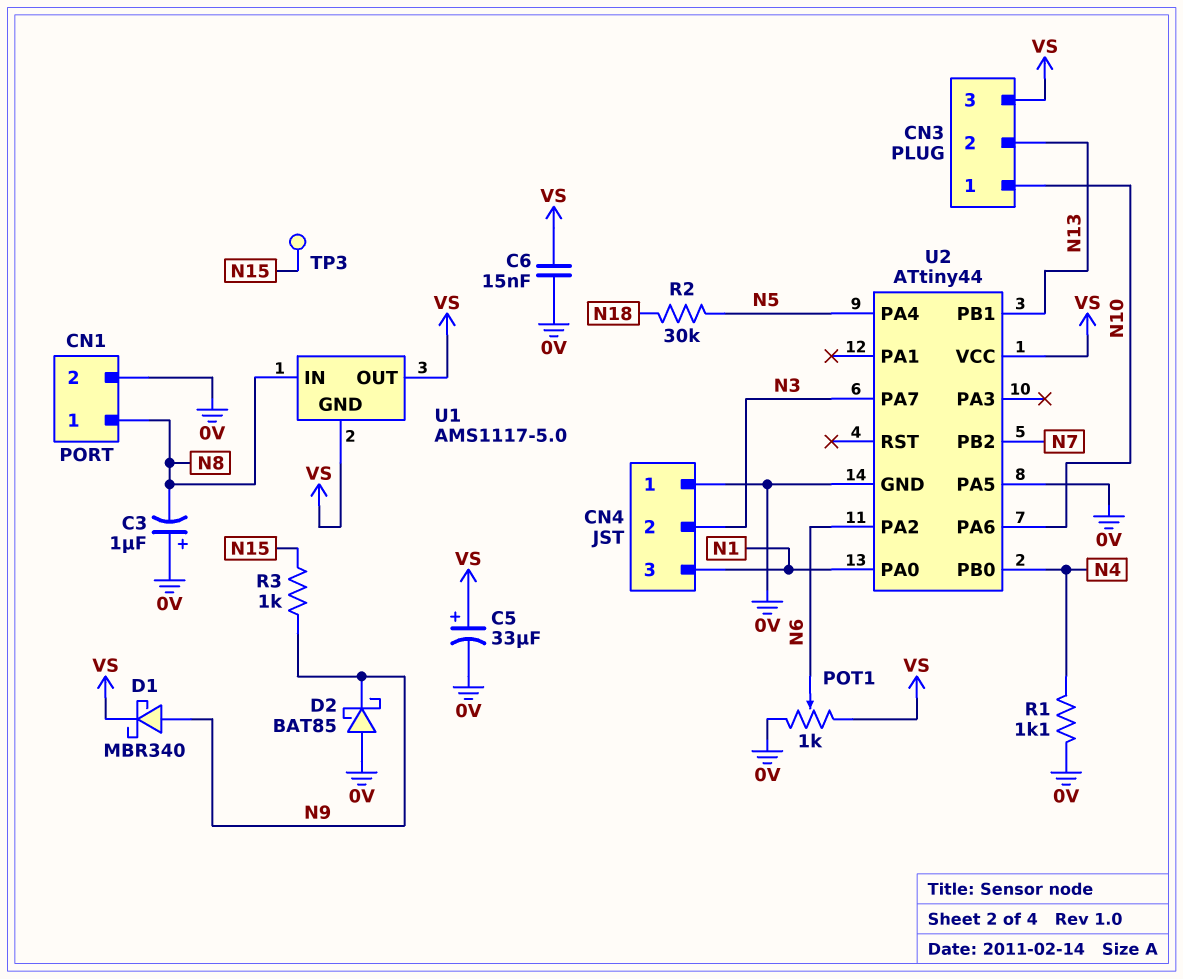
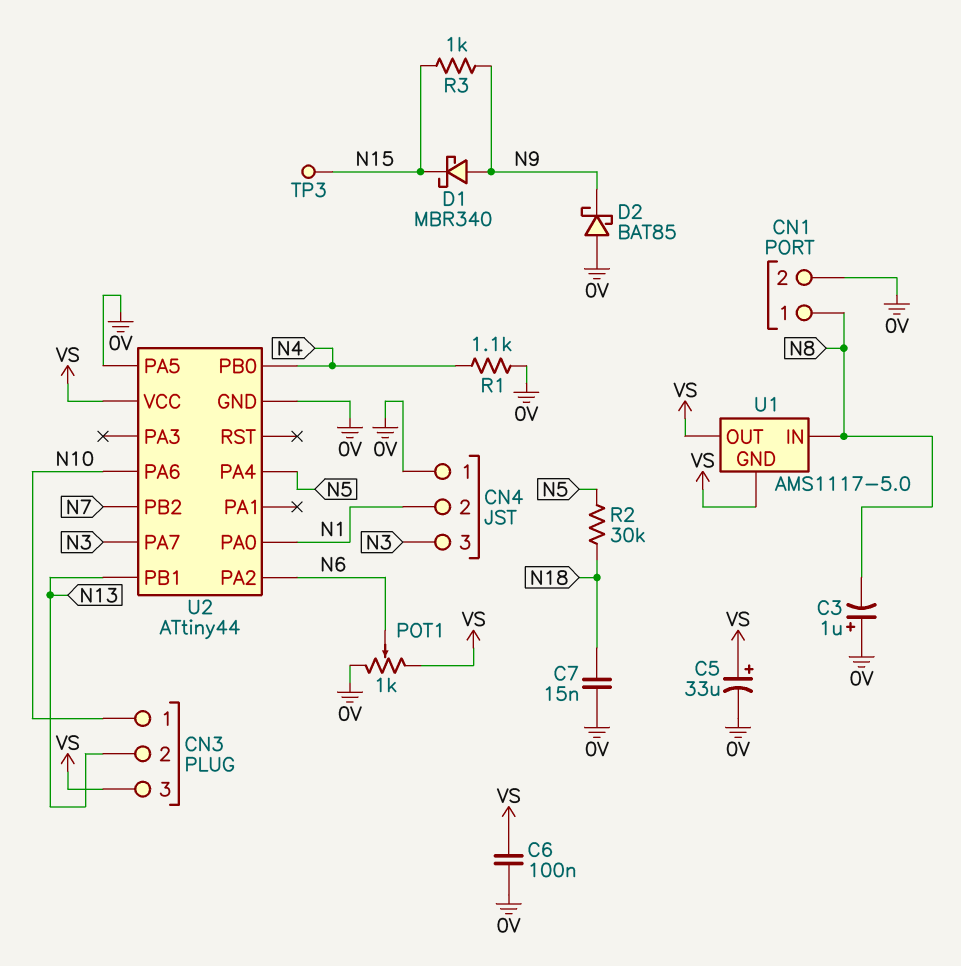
C6: 15nF (0V, VS) -> 100nF (0V, VS)
C7: none -> 15nF (0V, N18)
CN4 pin 2: N3 -> N1
CN4 pin 3: N1 -> N3
D1: schottky MBR340 (A N9, K VS) -> schottky MBR340 (A N9, K N15)

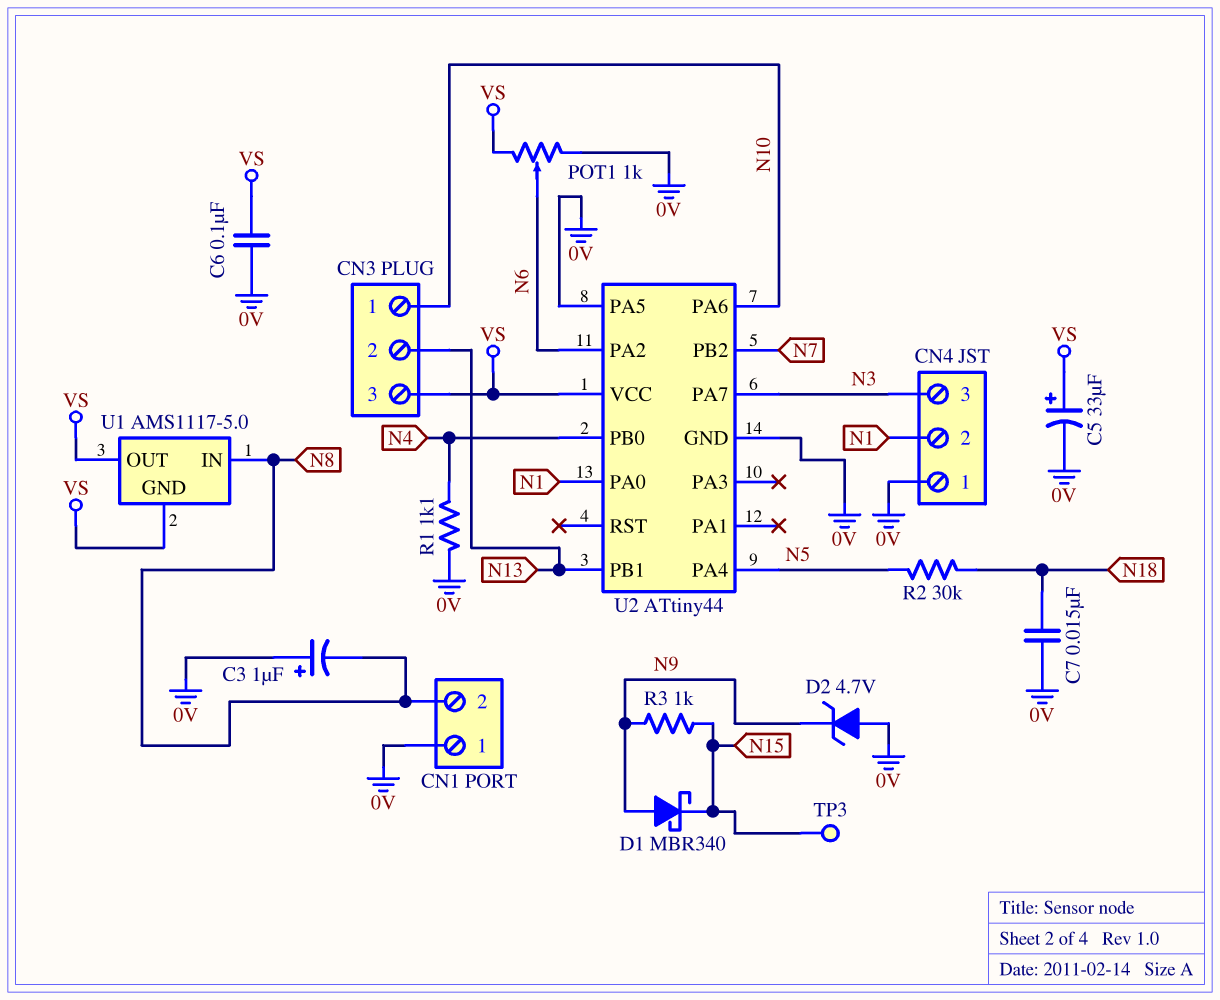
CN1 pin 1: N8 -> 0V
CN1 pin 2: 0V -> N8
D2: schottky BAT85 (A 0V, K N9) -> zener 4.7V (A 0V, K N9)

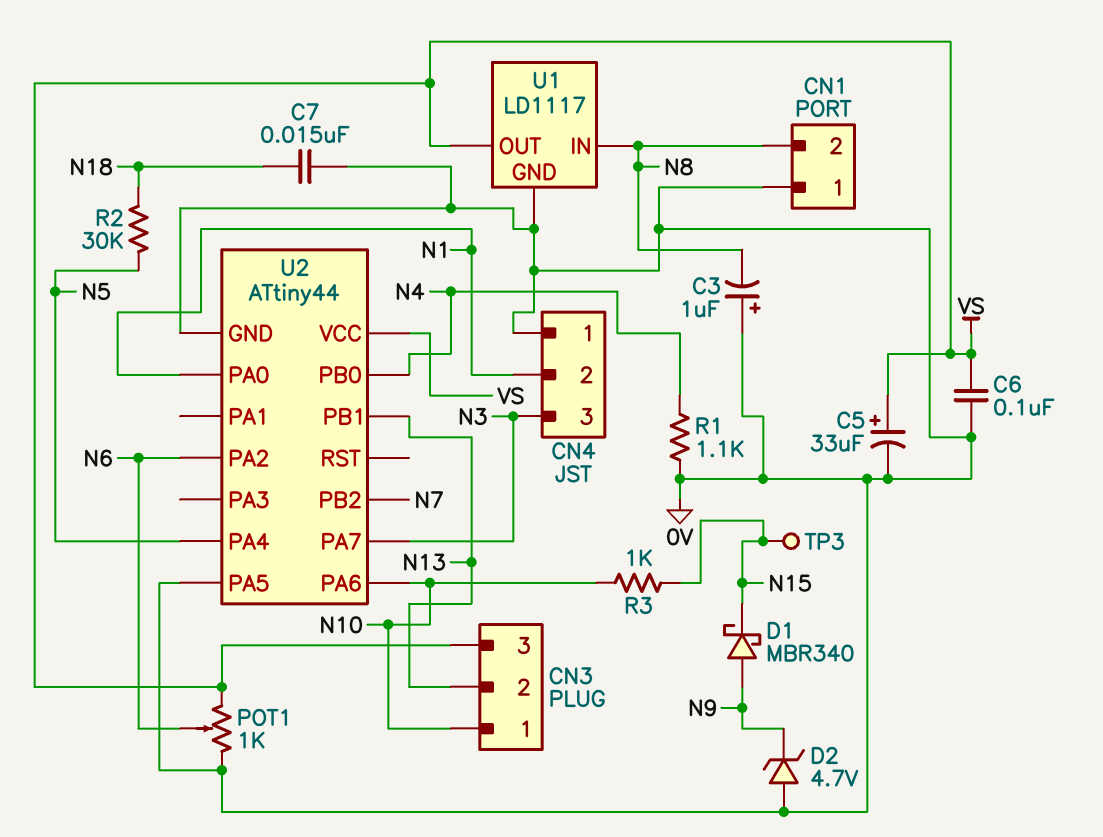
R3: 1k (N9, N15) -> 1k (N10, N15)
U1: AMS1117-5.0 -> LD1117
U1 pin GND: VS -> 0V

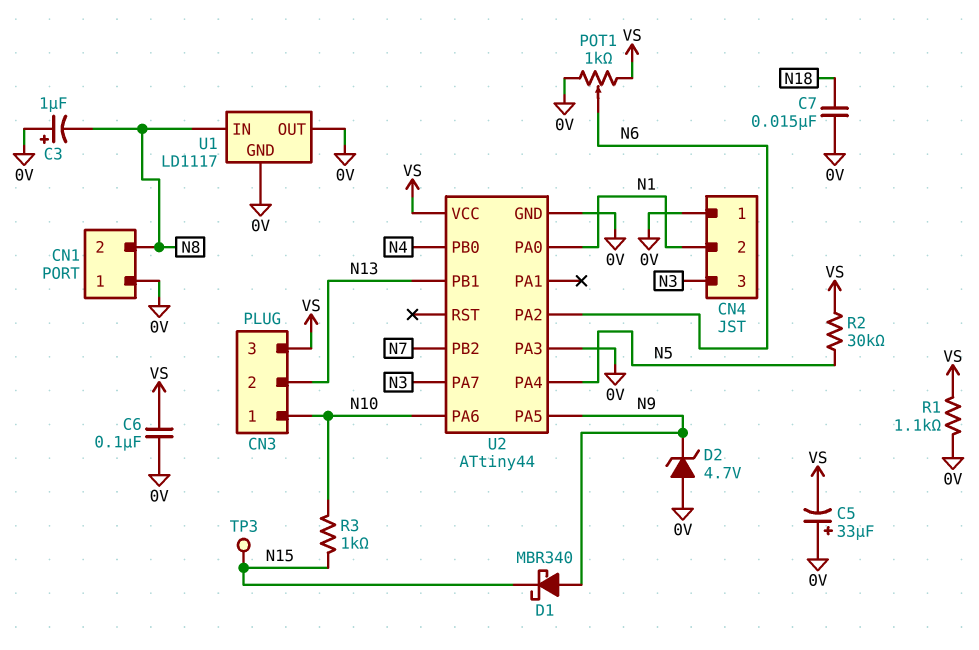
C5: 33uF (plus VS, minus 0V) -> 33uF (plus 0V, minus VS)
R1: 1.1k (0V, N4) -> 1.1k (0V, VS)
R2: 30k (N5, N18) -> 30k (N5, VS)
U1 pin OUT: VS -> 0V
U2 pin PA3: none -> 0V
U2 pin PA5: 0V -> N9

